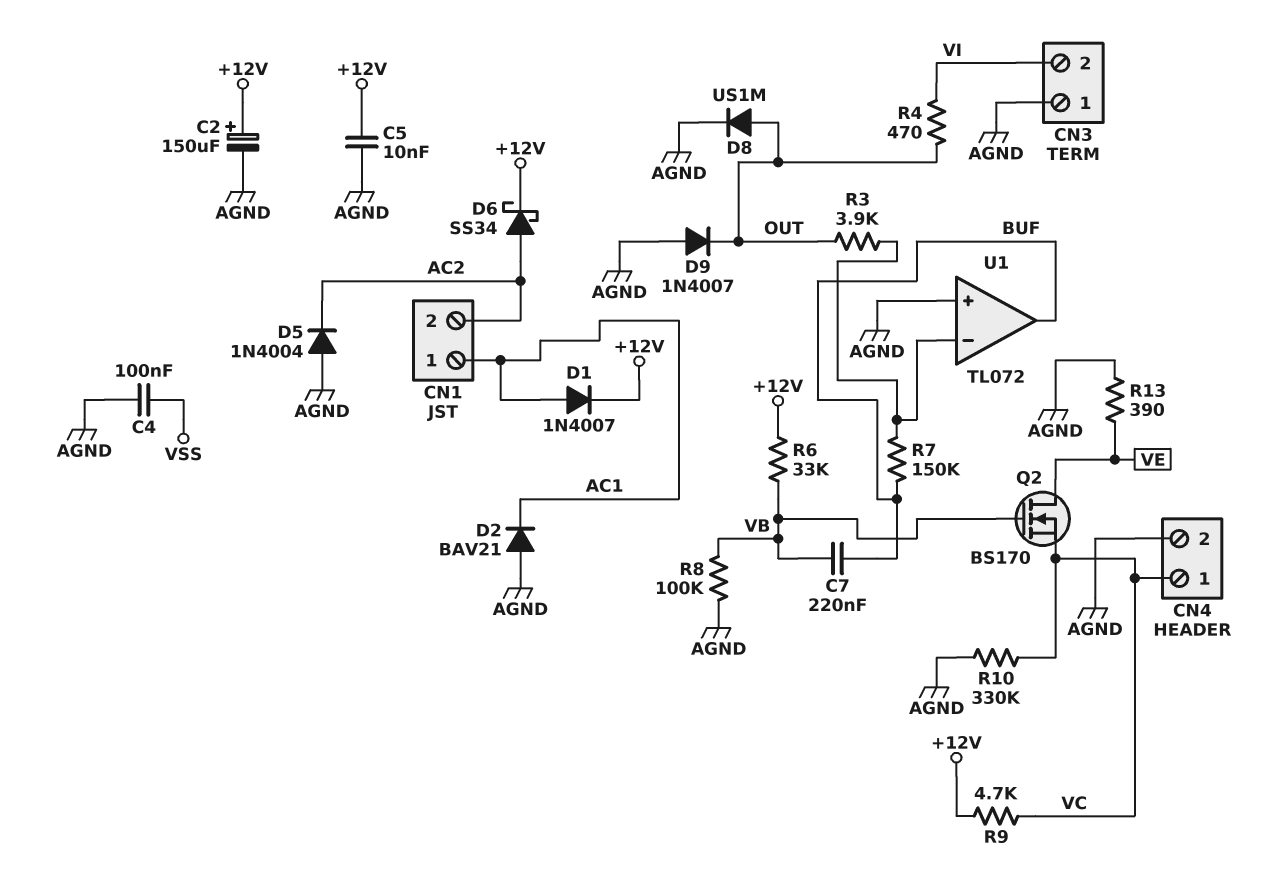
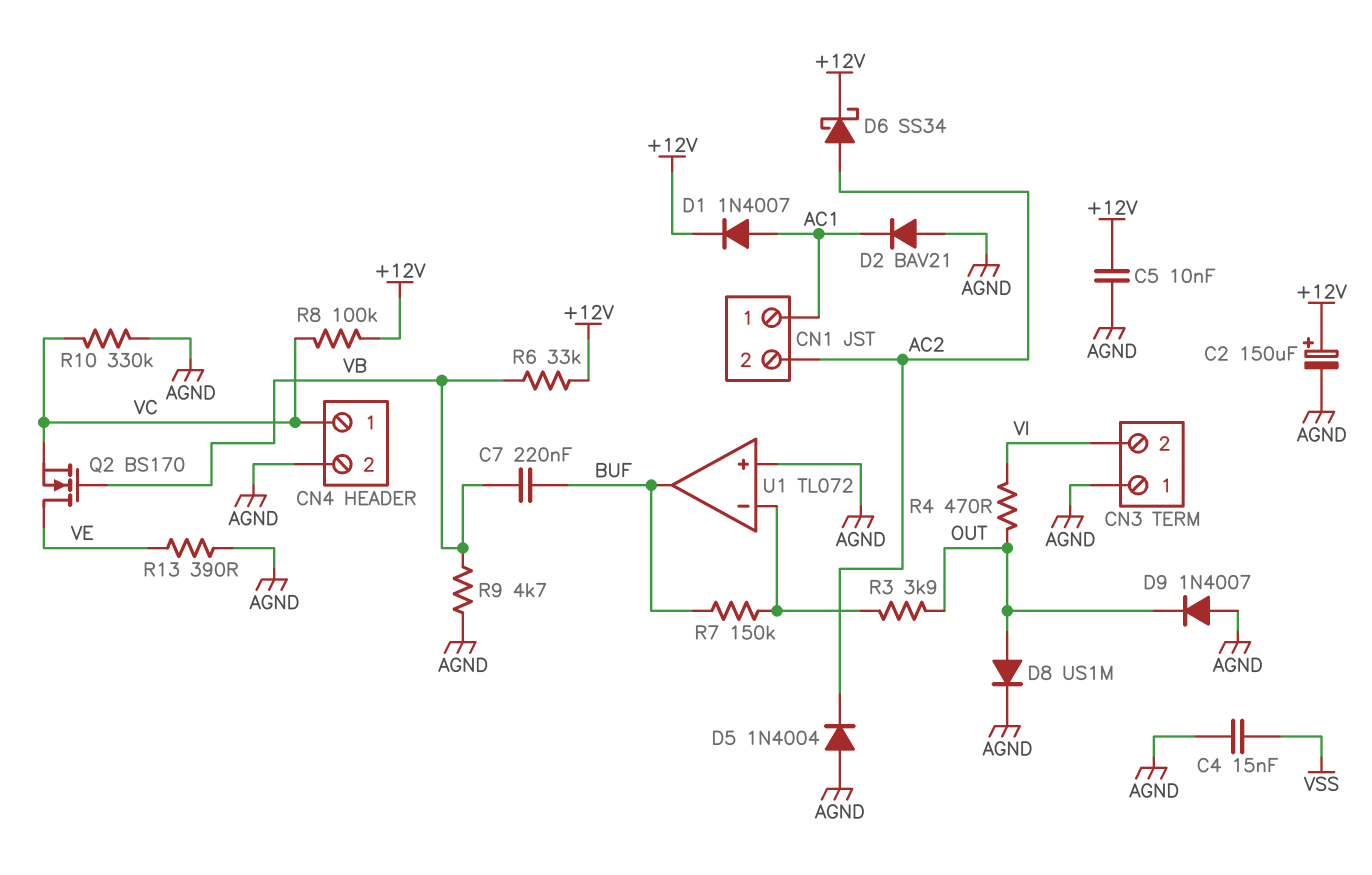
C4: 100nF (AGND, VSS) -> 15nF (AGND, VSS)
R8: 100k (AGND, VB) -> 100k (+12V, VC)
R9: 4.7k (+12V, VC) -> 4.7k (AGND, VB)

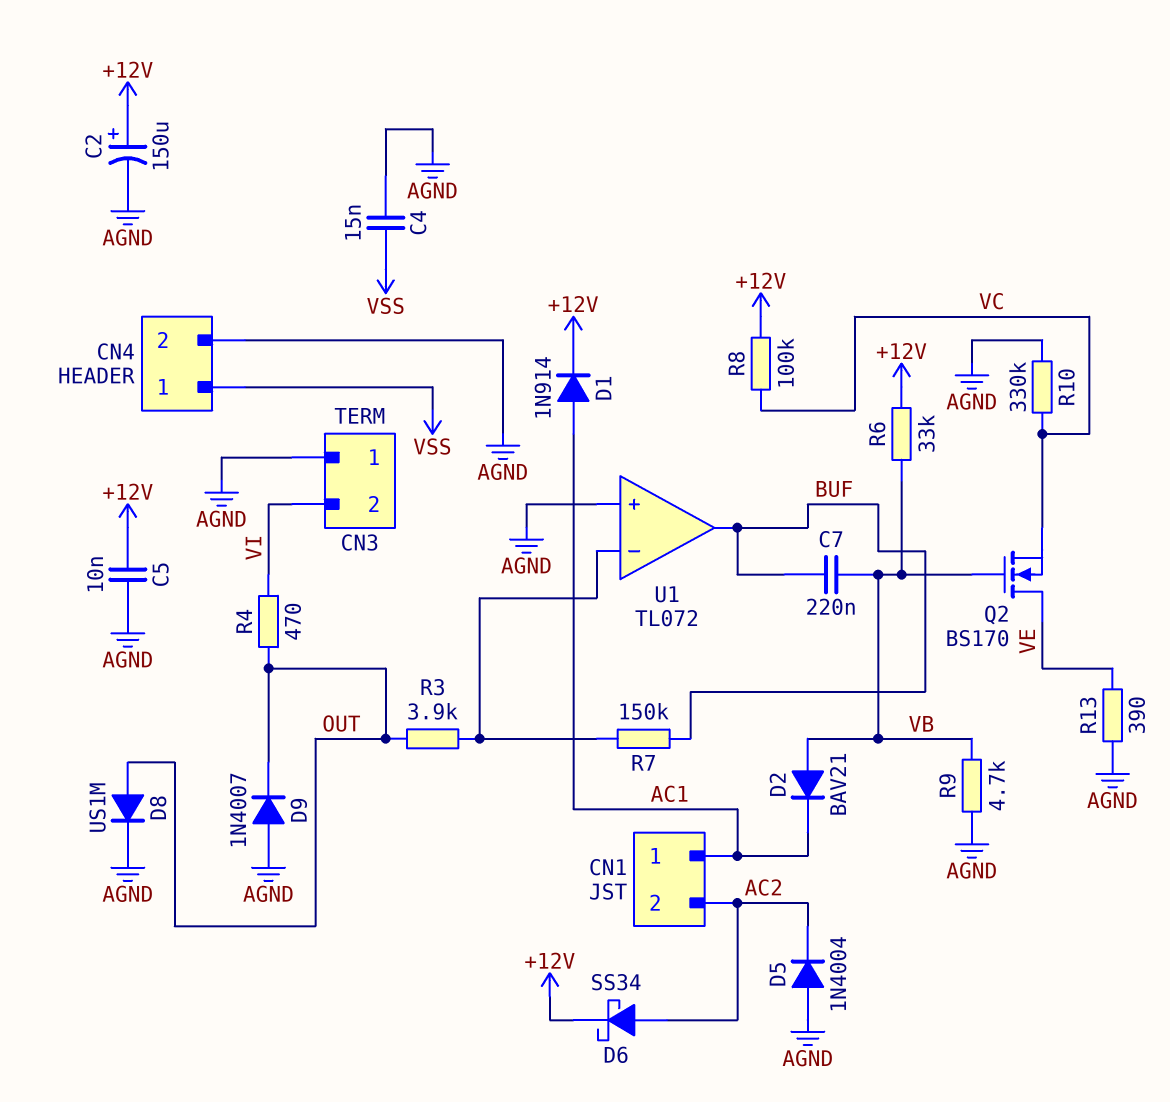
CN4 pin 1: VC -> VSS
D1: diode 1N4007 (A AC1, K +12V) -> diode 1N914 (A AC1, K +12V)
D2: diode BAV21 (A AGND, K AC1) -> diode BAV21 (A VB, K AC1)

